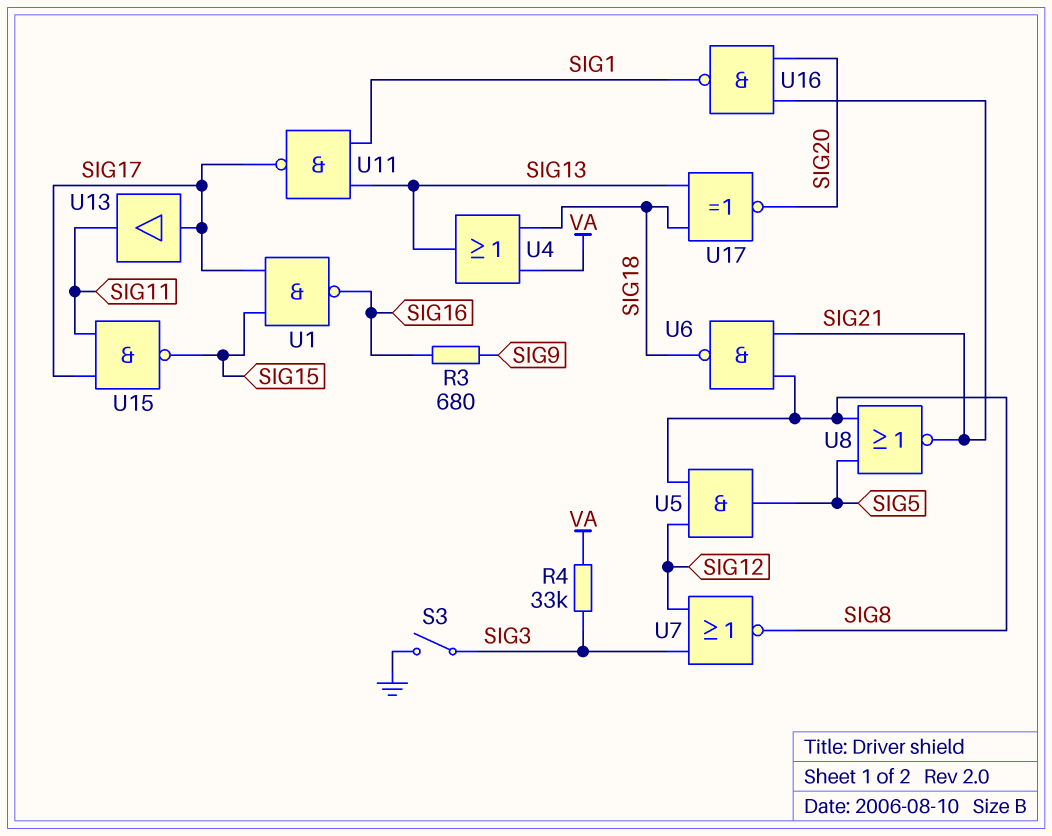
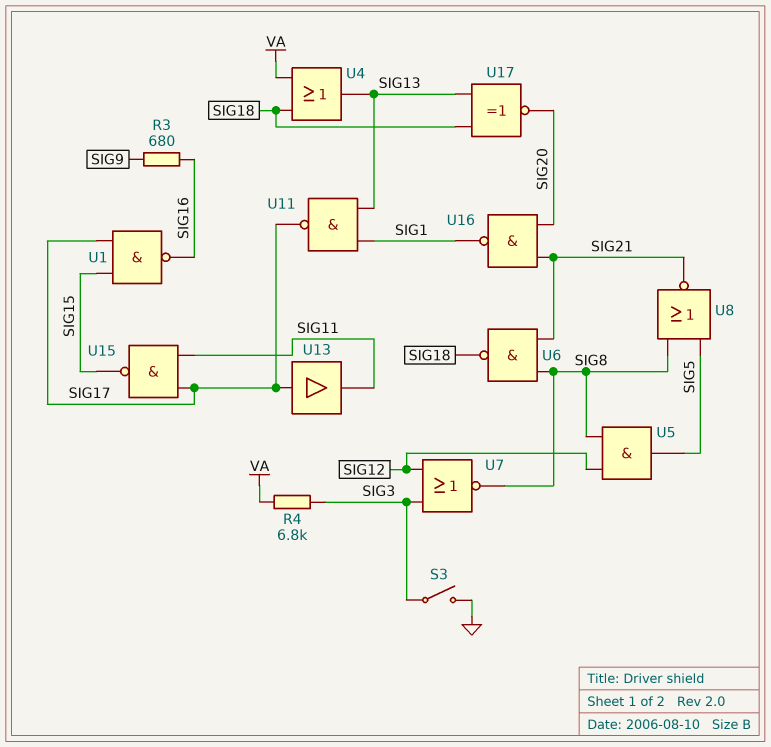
R4: 33k (SIG3, VA) -> 6.8k (SIG3, VA)

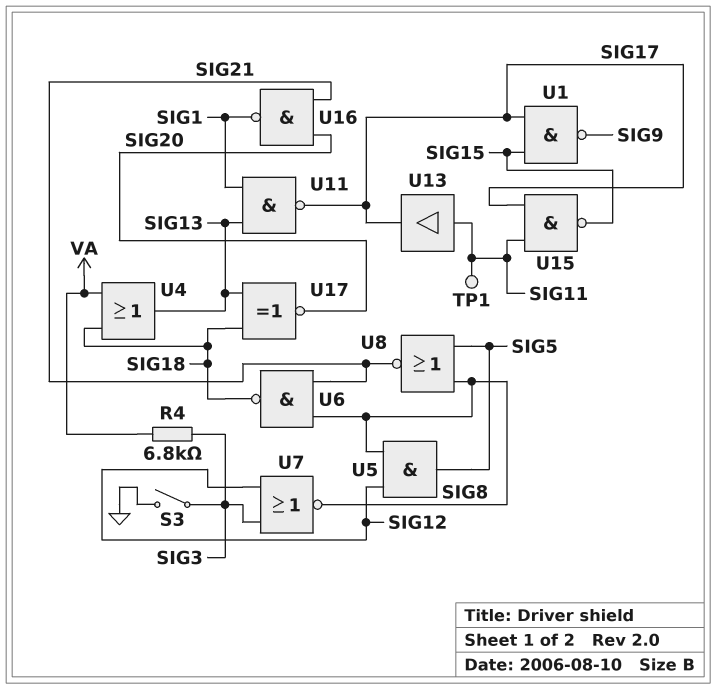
R3: 680 (SIG9, SIG16) -> none
TP1: none -> test point (SIG11)
U1: NAND (in SIG15, in SIG17, out SIG16) -> NAND (in SIG15, in SIG17, out SIG9)
U13: buffer (in SIG17, out SIG11) -> buffer (in SIG11, out SIG17)

